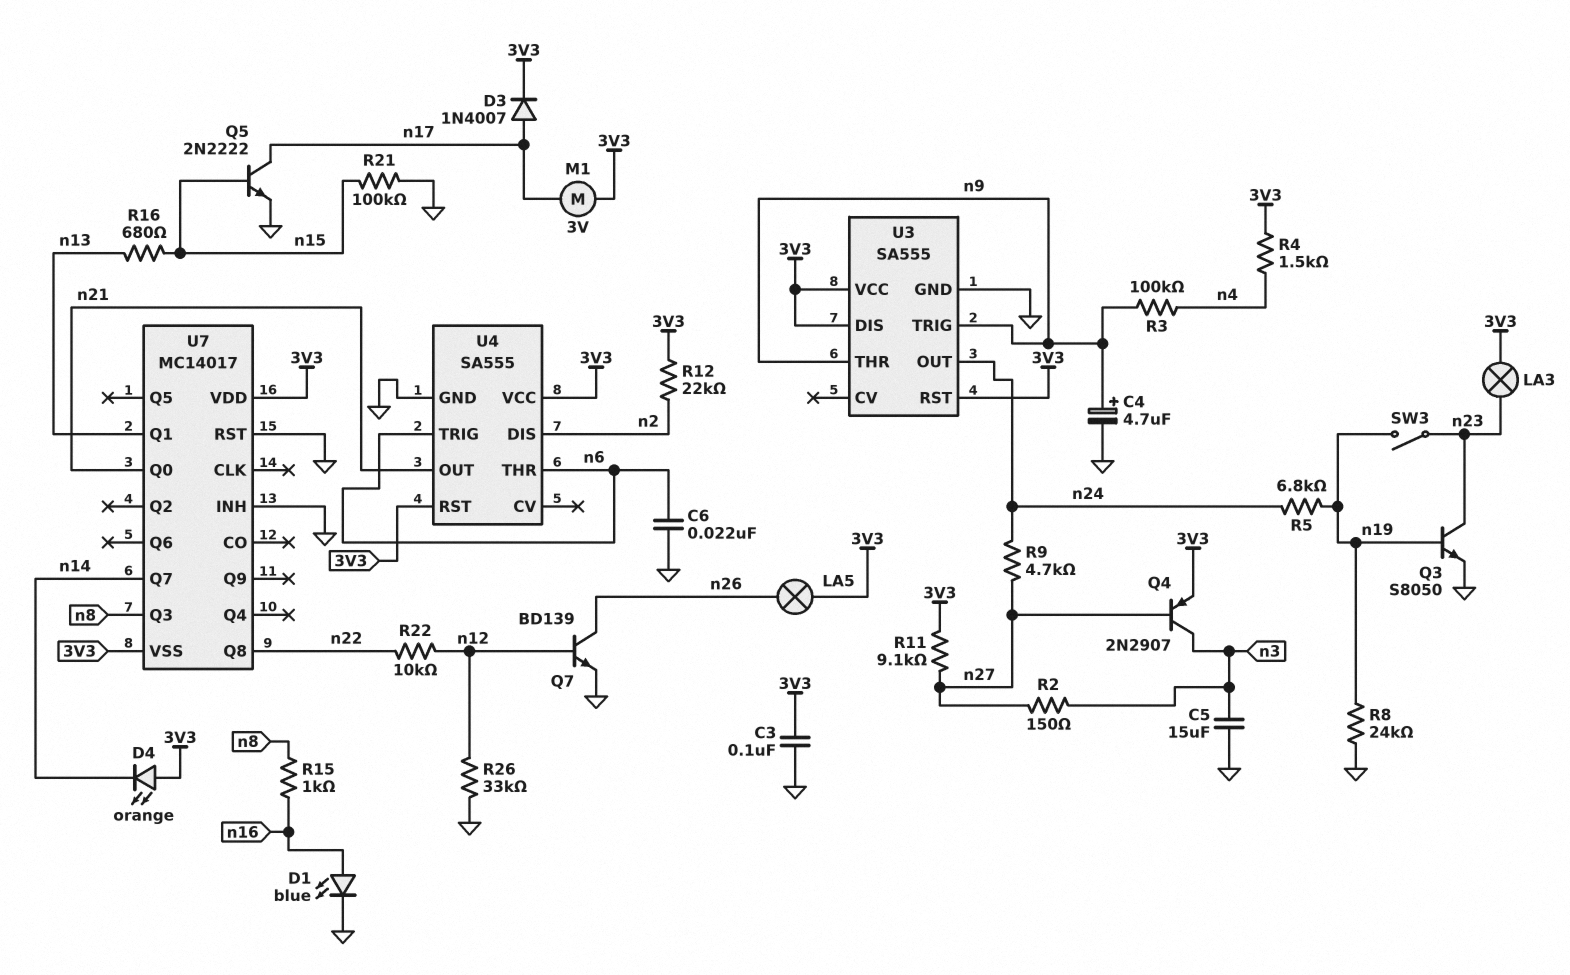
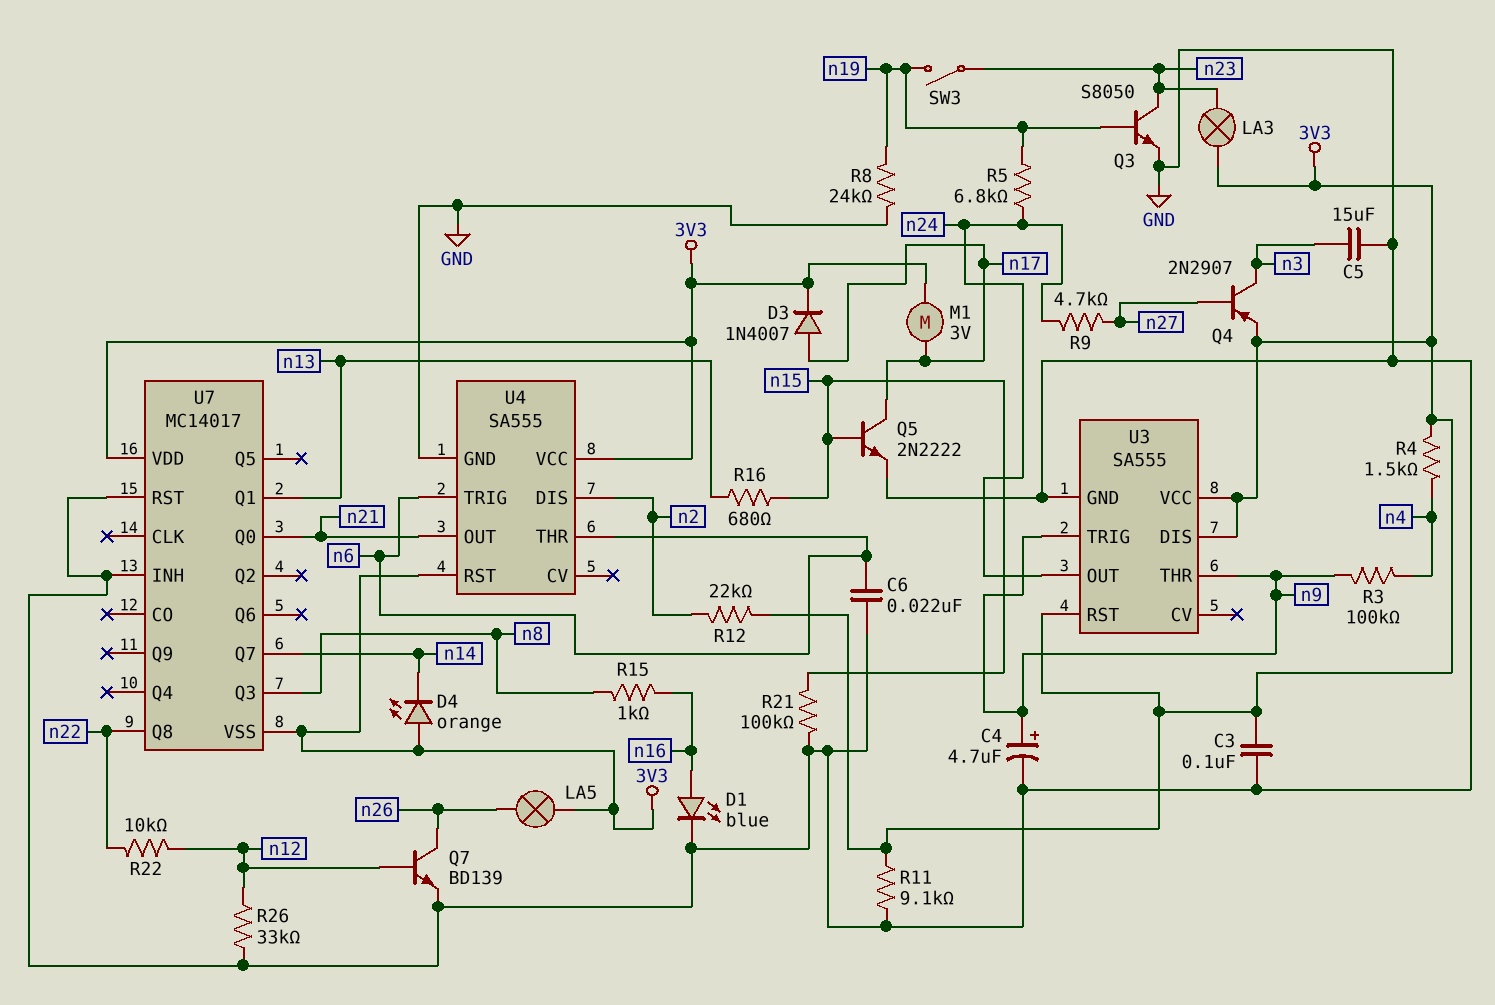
R2: 150 (n3, n27) -> none
R11: 9.1k (3V3, n27) -> 9.1k (3V3, GND)

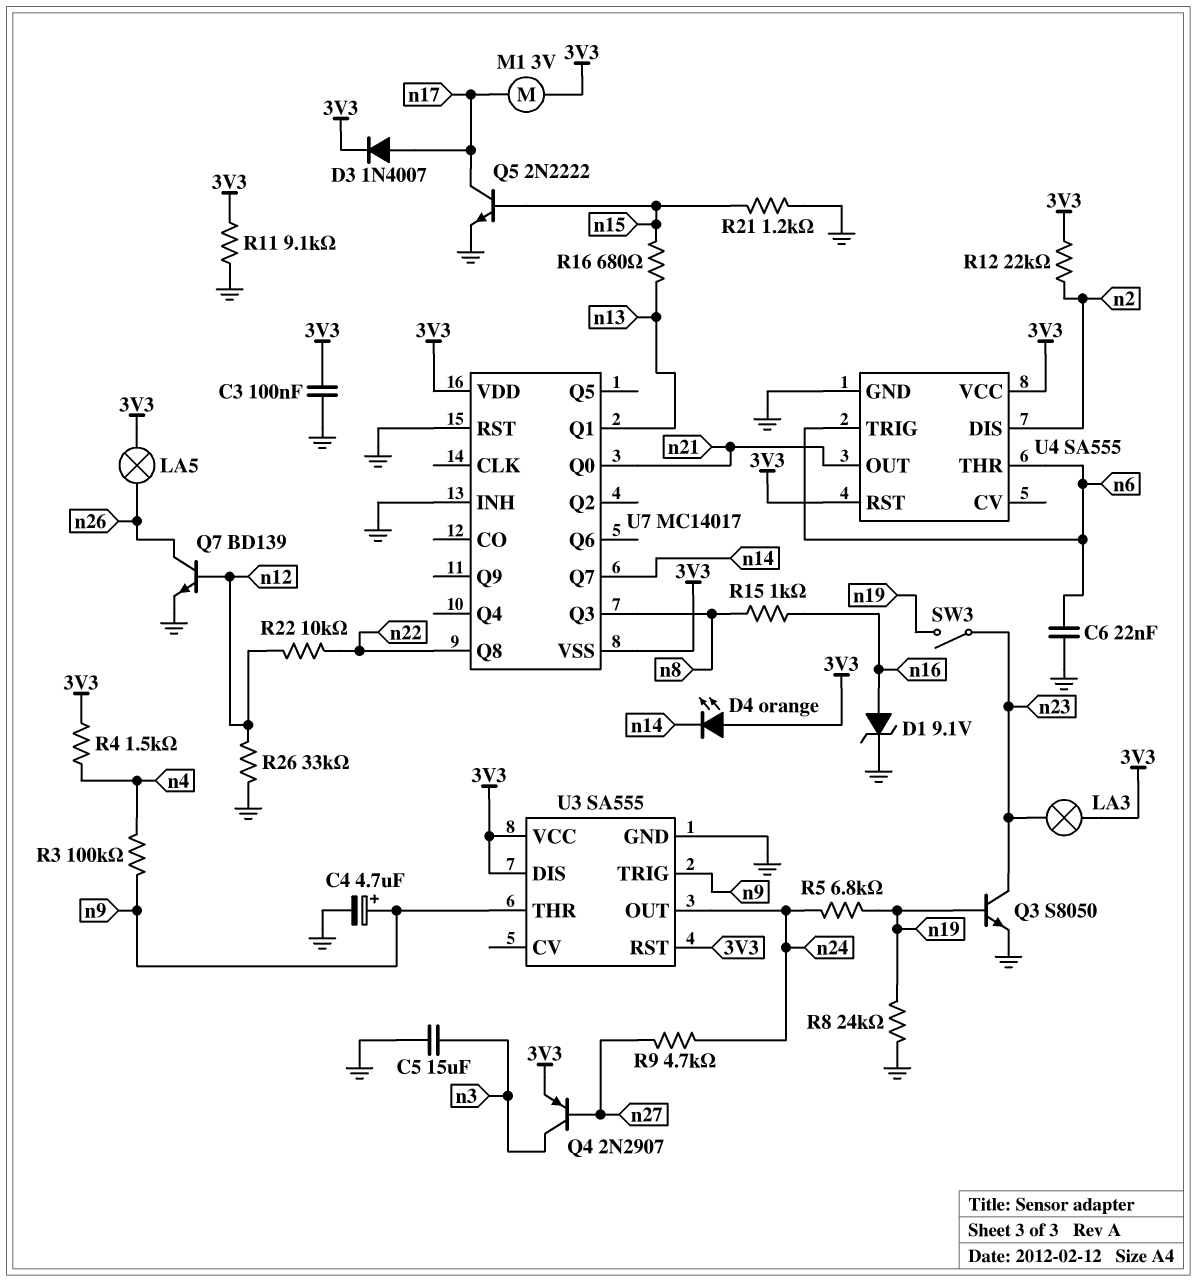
D1: LED blue (A n16, K GND) -> zener 9.1V (A n16, K GND)
R21: 100k (GND, n15) -> 1.2k (GND, n15)

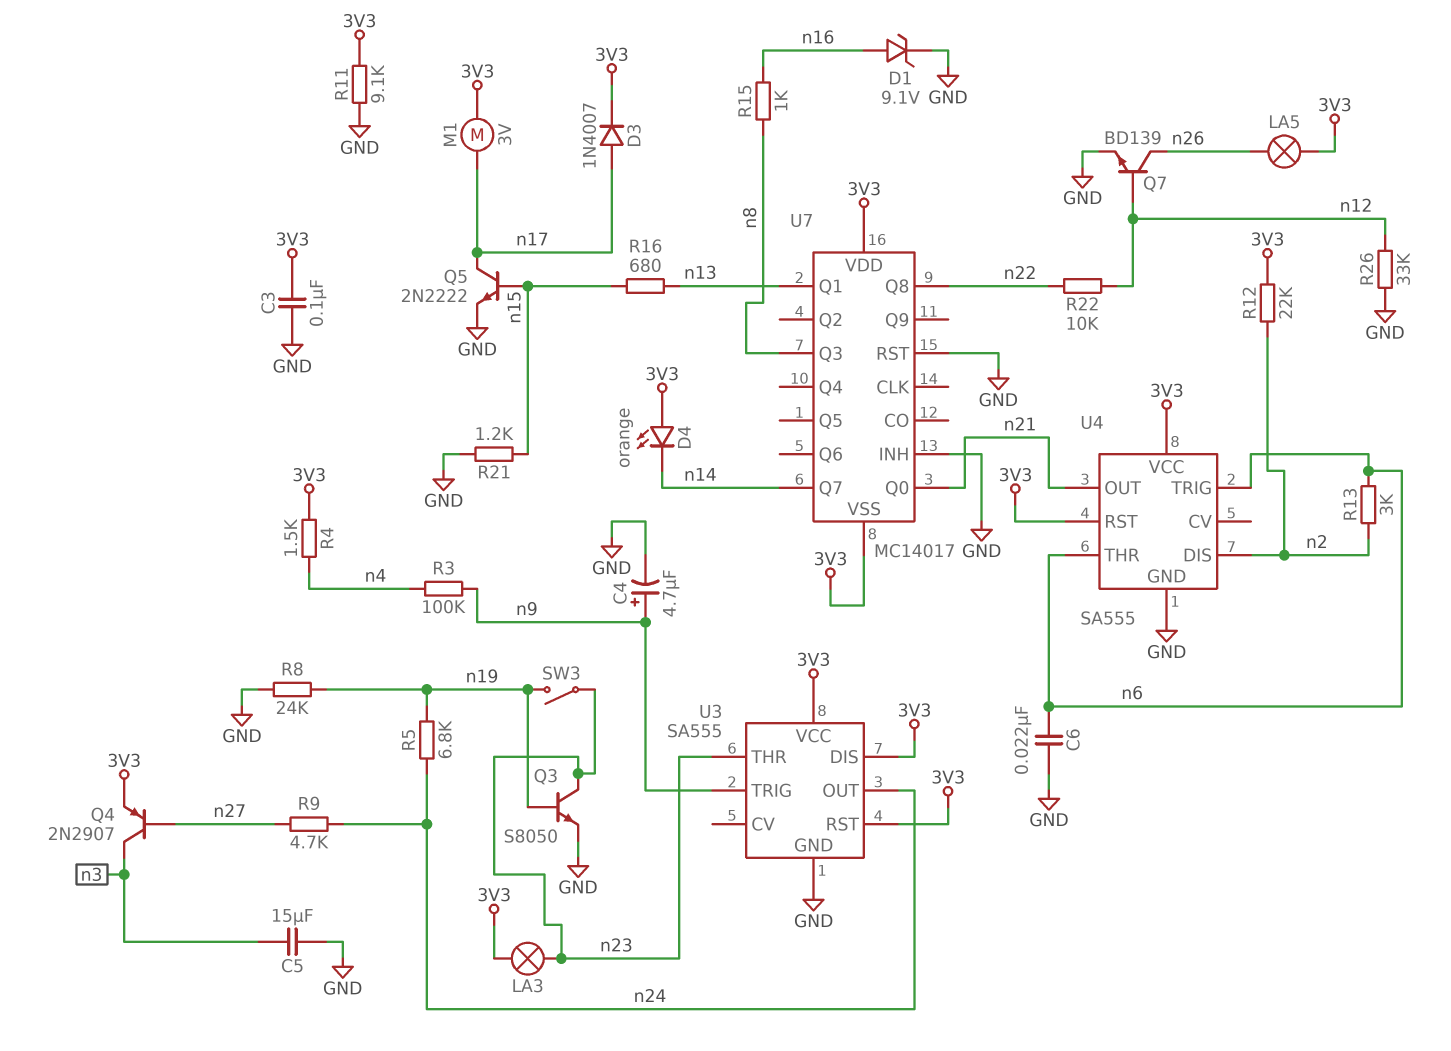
R13: none -> 3k (n2, n6)
U3 pin THR: n9 -> n23

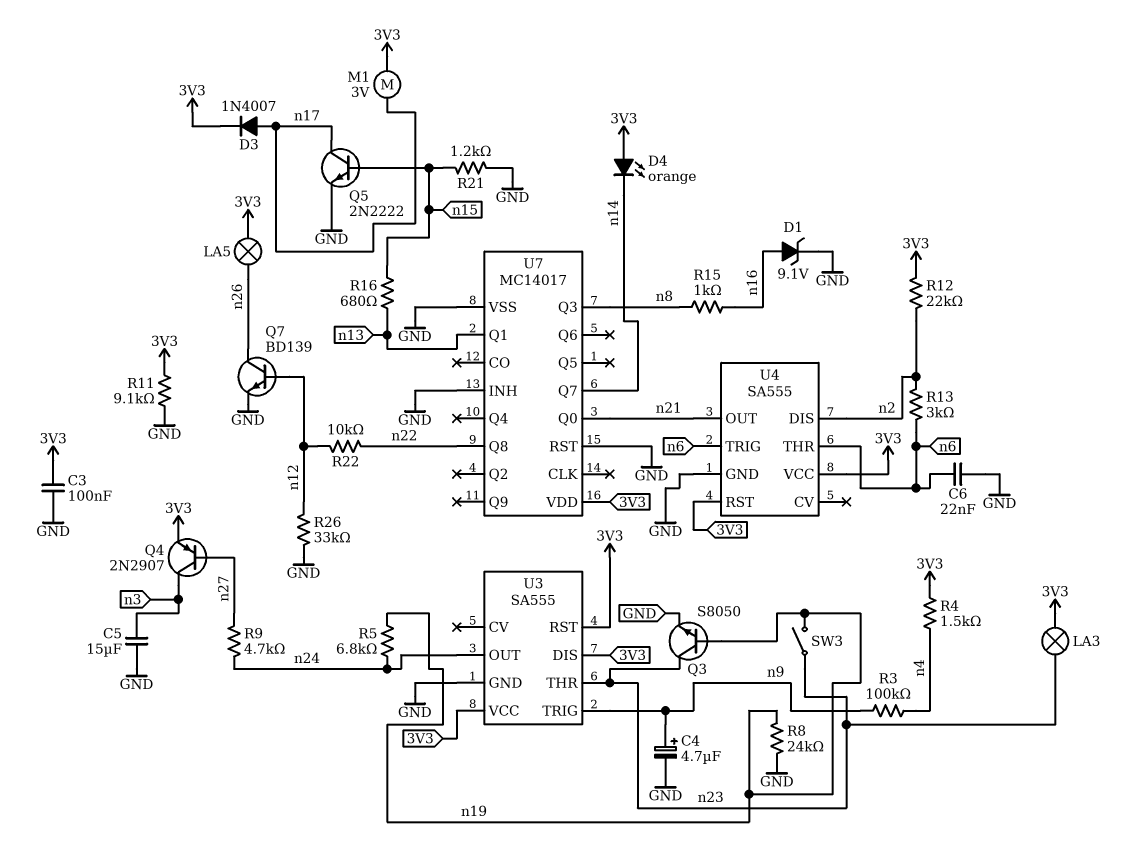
U7 pin VSS: 3V3 -> GND

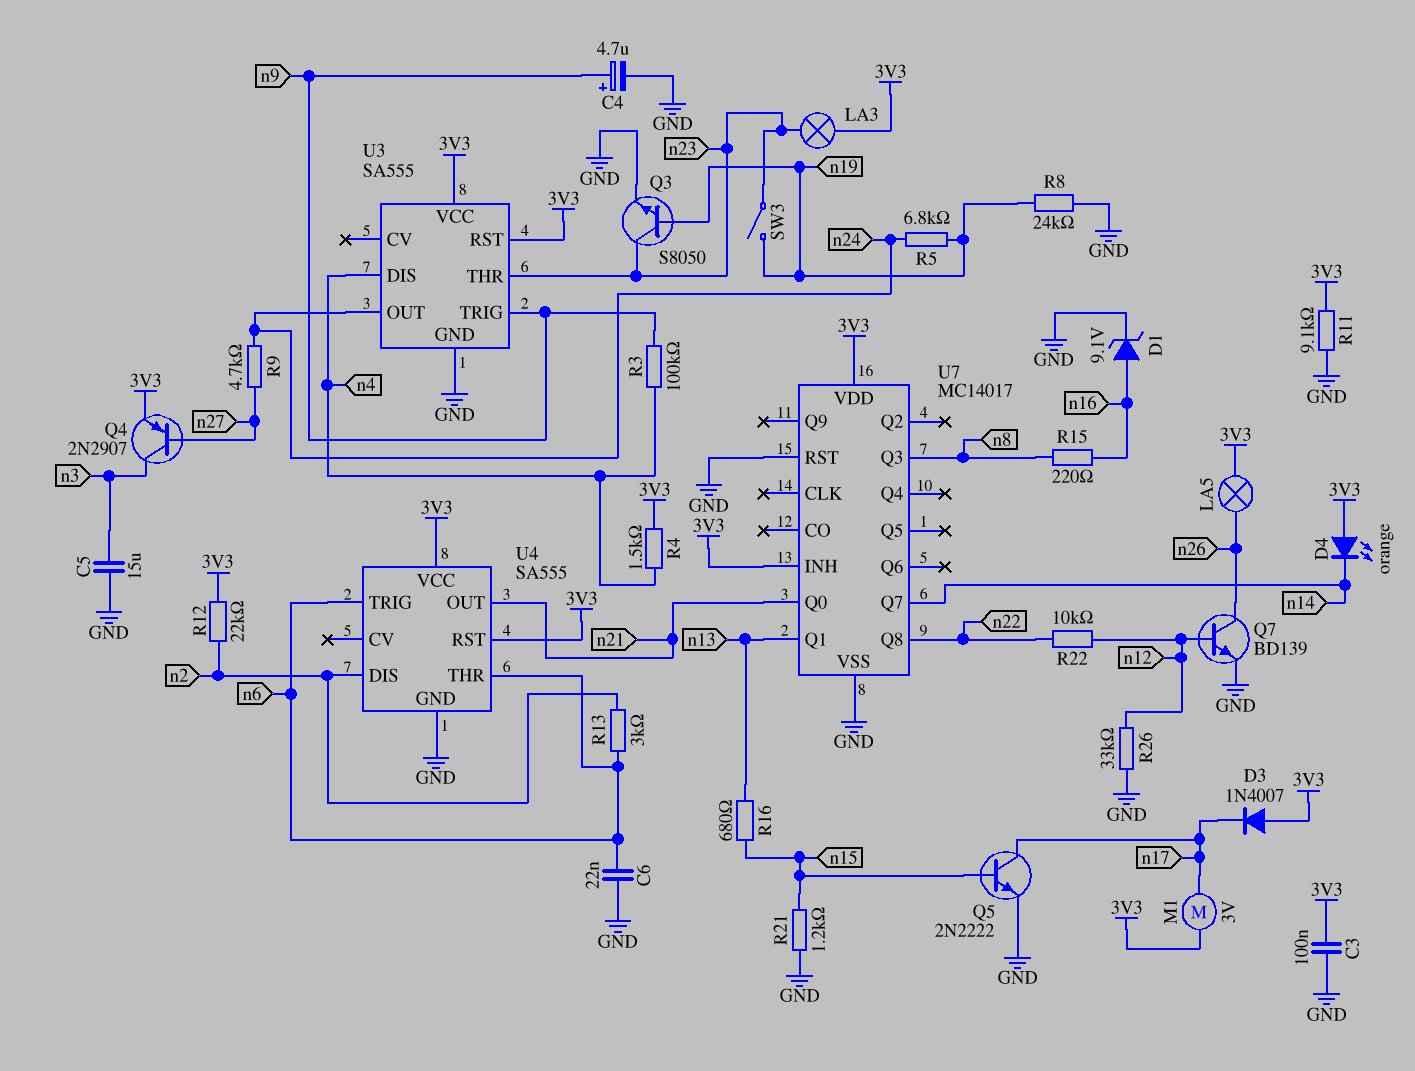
D3: diode 1N4007 (A n17, K 3V3) -> diode 1N4007 (A 3V3, K n17)
R15: 1k (n8, n16) -> 220 (n8, n16)
U3 pin DIS: 3V3 -> n4
U7 pin INH: GND -> 3V3

